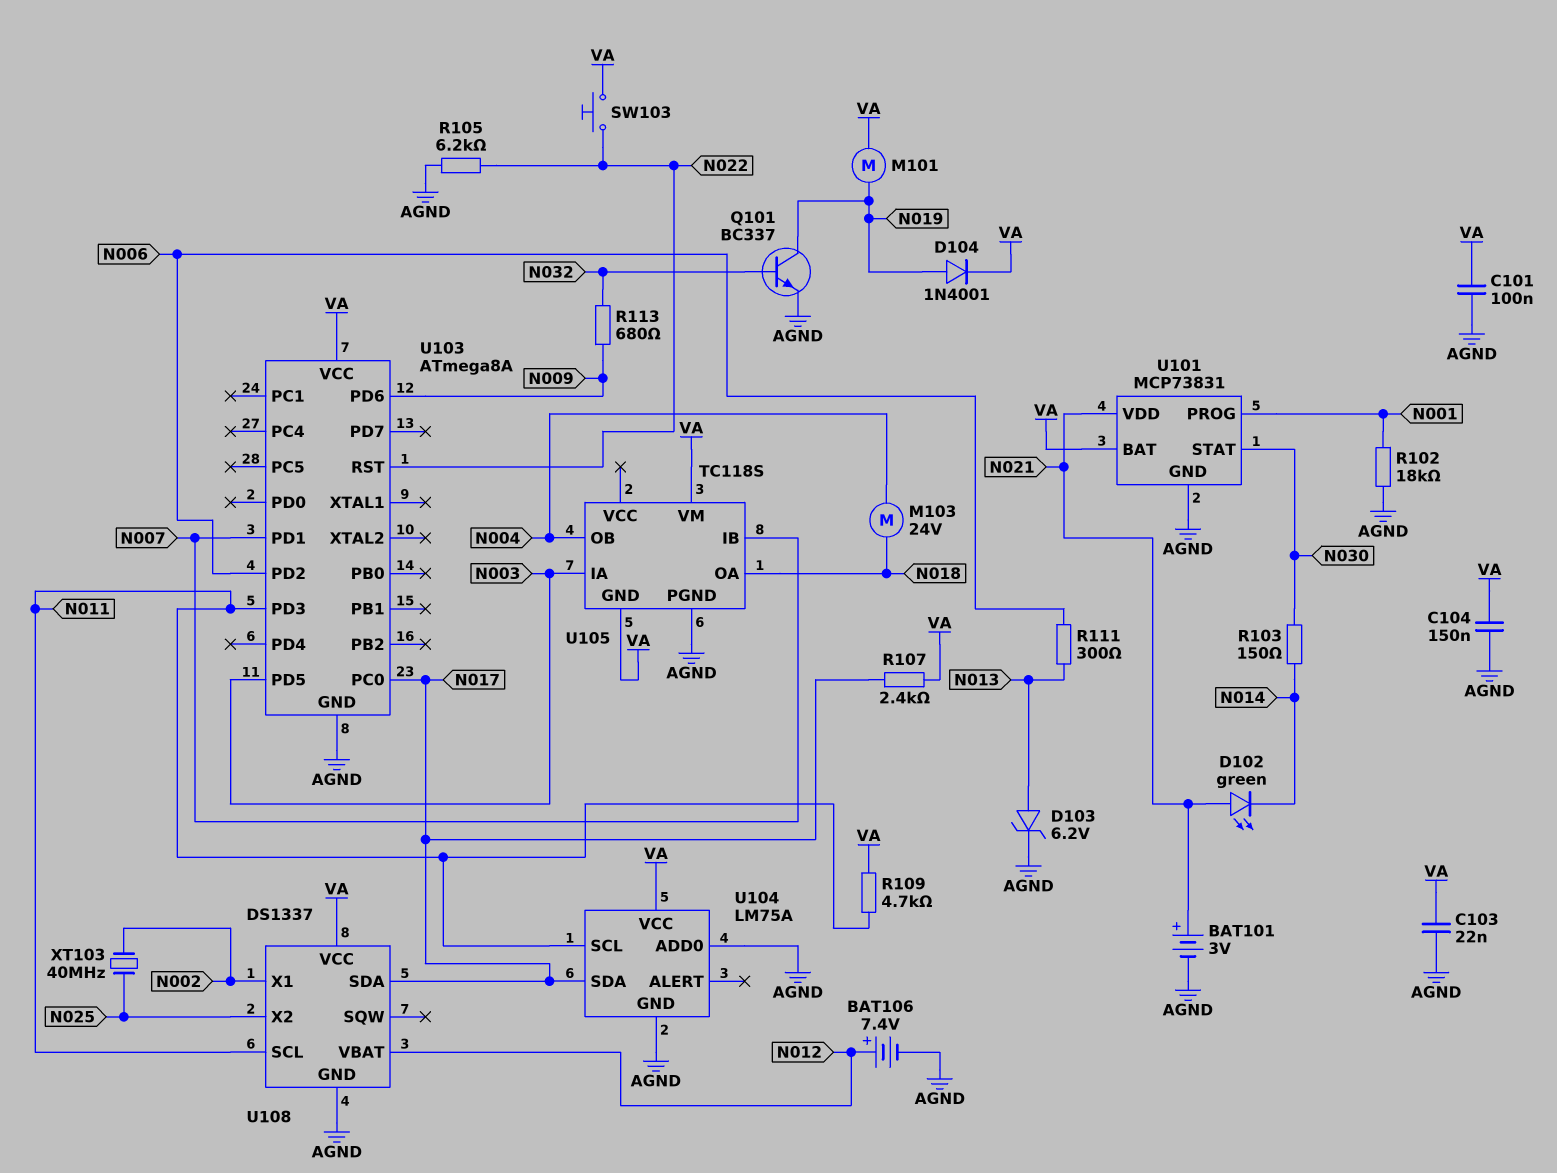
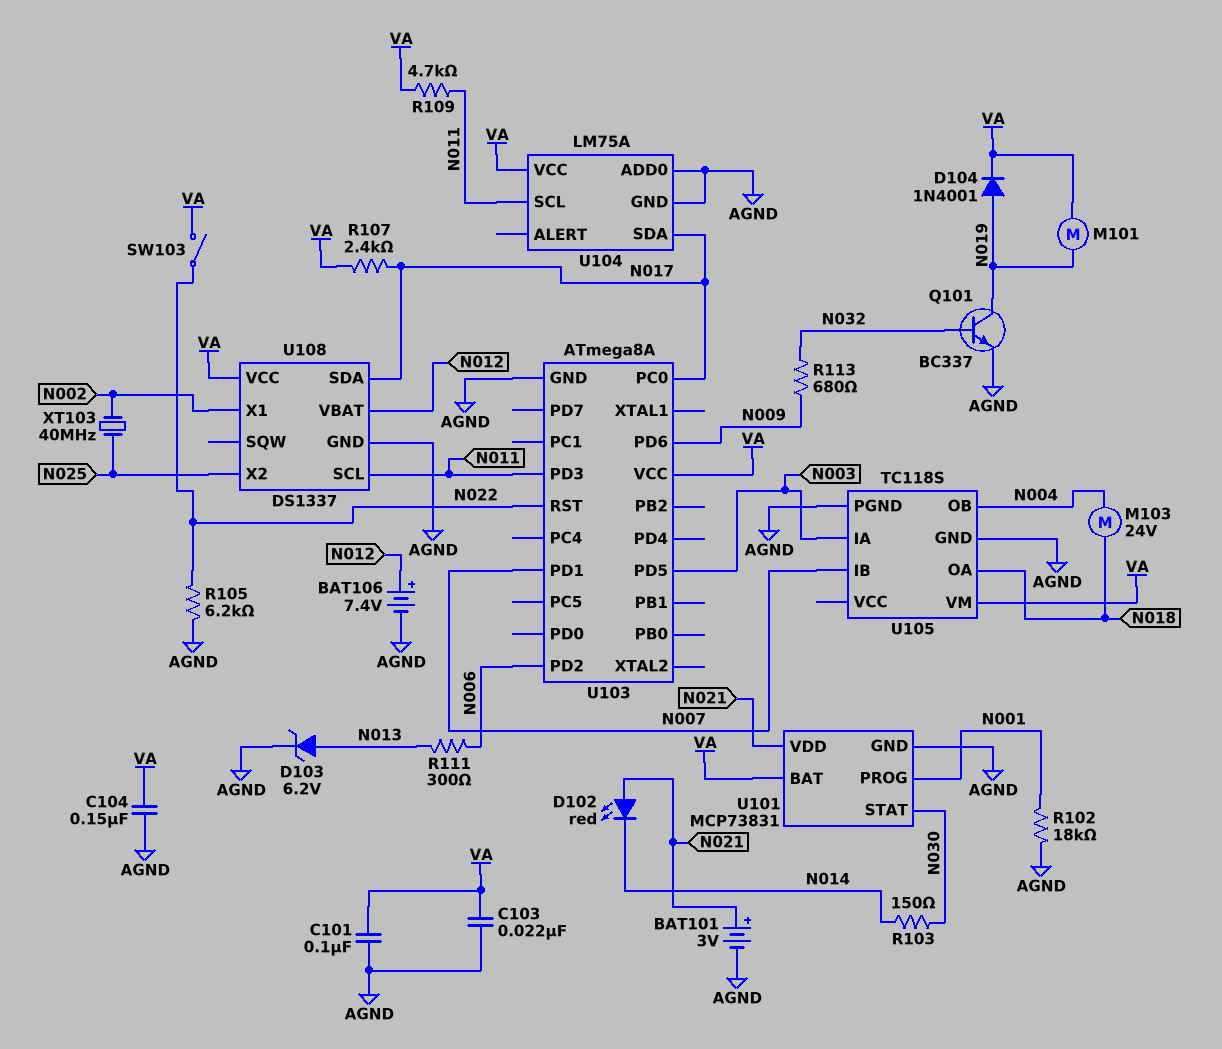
D102: LED green (A N021, K N014) -> LED red (A N021, K N014)
SW103: button (N022, VA) -> switch (N022, VA)
U105 pin GND: VA -> AGND

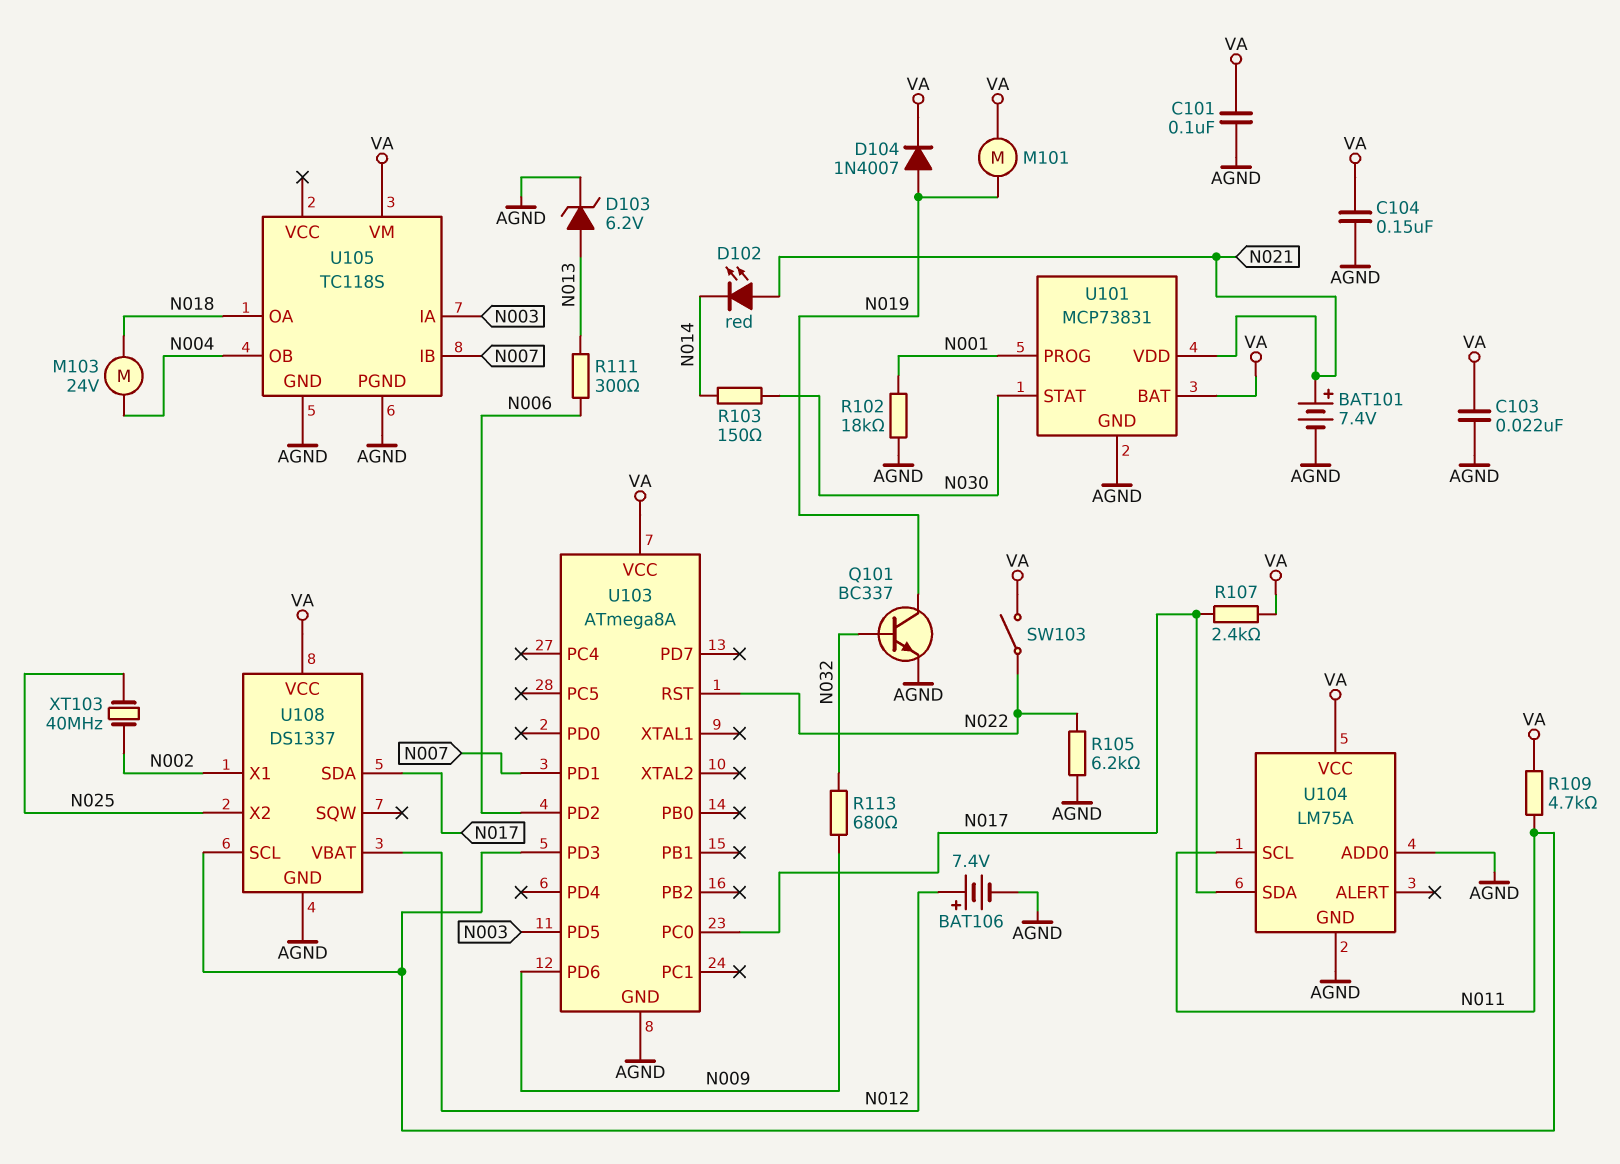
BAT101: 3V (plus N021, minus AGND) -> 7.4V (plus N021, minus AGND)
D104: diode 1N4001 (A N019, K VA) -> diode 1N4007 (A N019, K VA)

